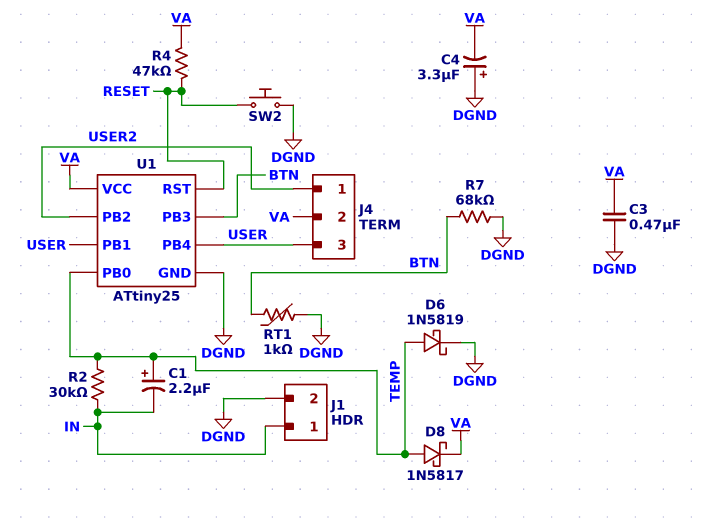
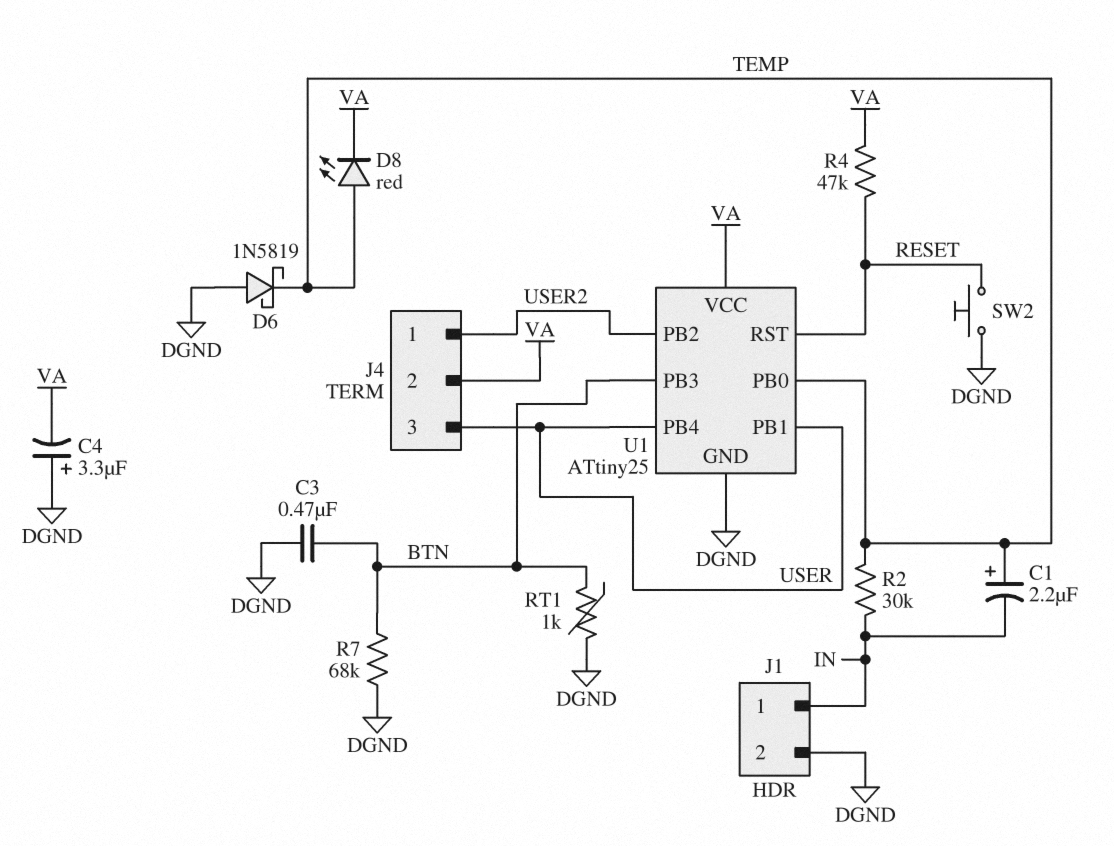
C3: 470nF (DGND, VA) -> 470nF (BTN, DGND)
D6: schottky 1N5819 (A TEMP, K DGND) -> schottky 1N5819 (A DGND, K TEMP)
D8: schottky 1N5817 (A TEMP, K VA) -> LED red (A TEMP, K VA)

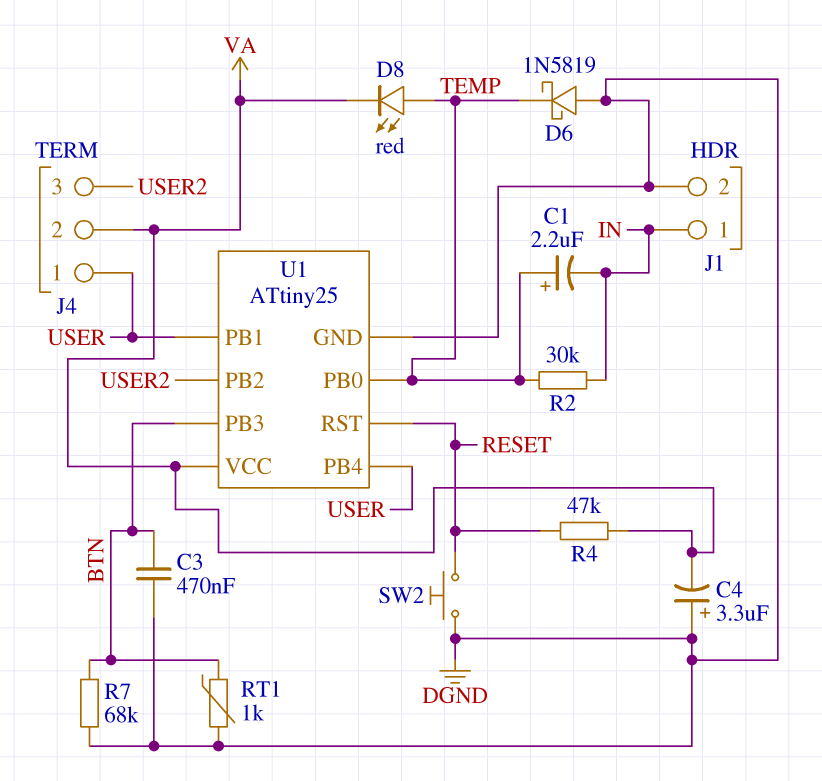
J4 pin 1: USER2 -> USER
J4 pin 3: USER -> USER2

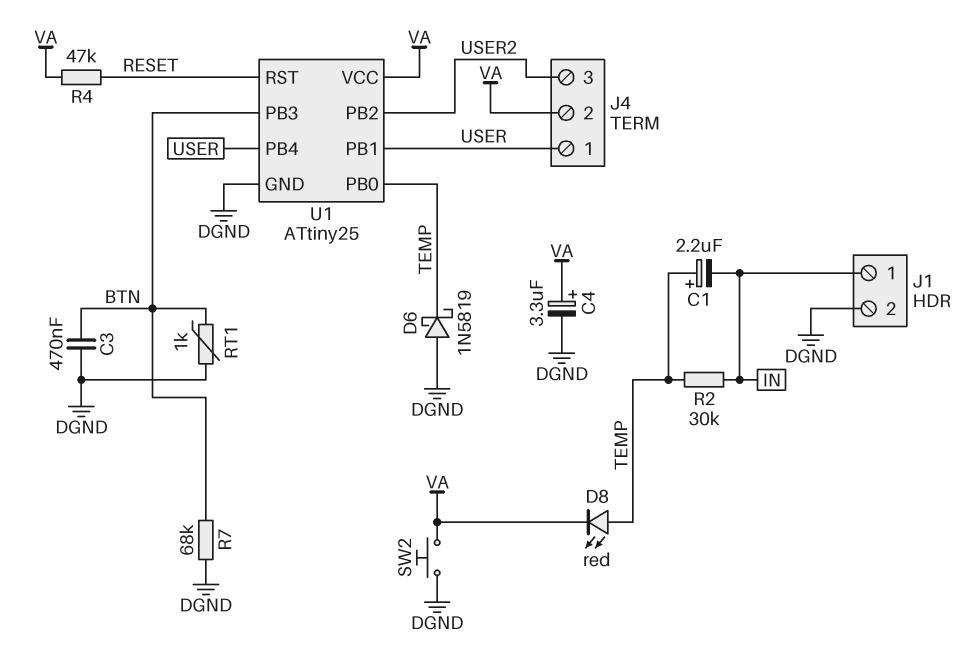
C4: 3.3uF (plus DGND, minus VA) -> 3.3uF (plus VA, minus DGND)
SW2: button (DGND, RESET) -> button (DGND, VA)

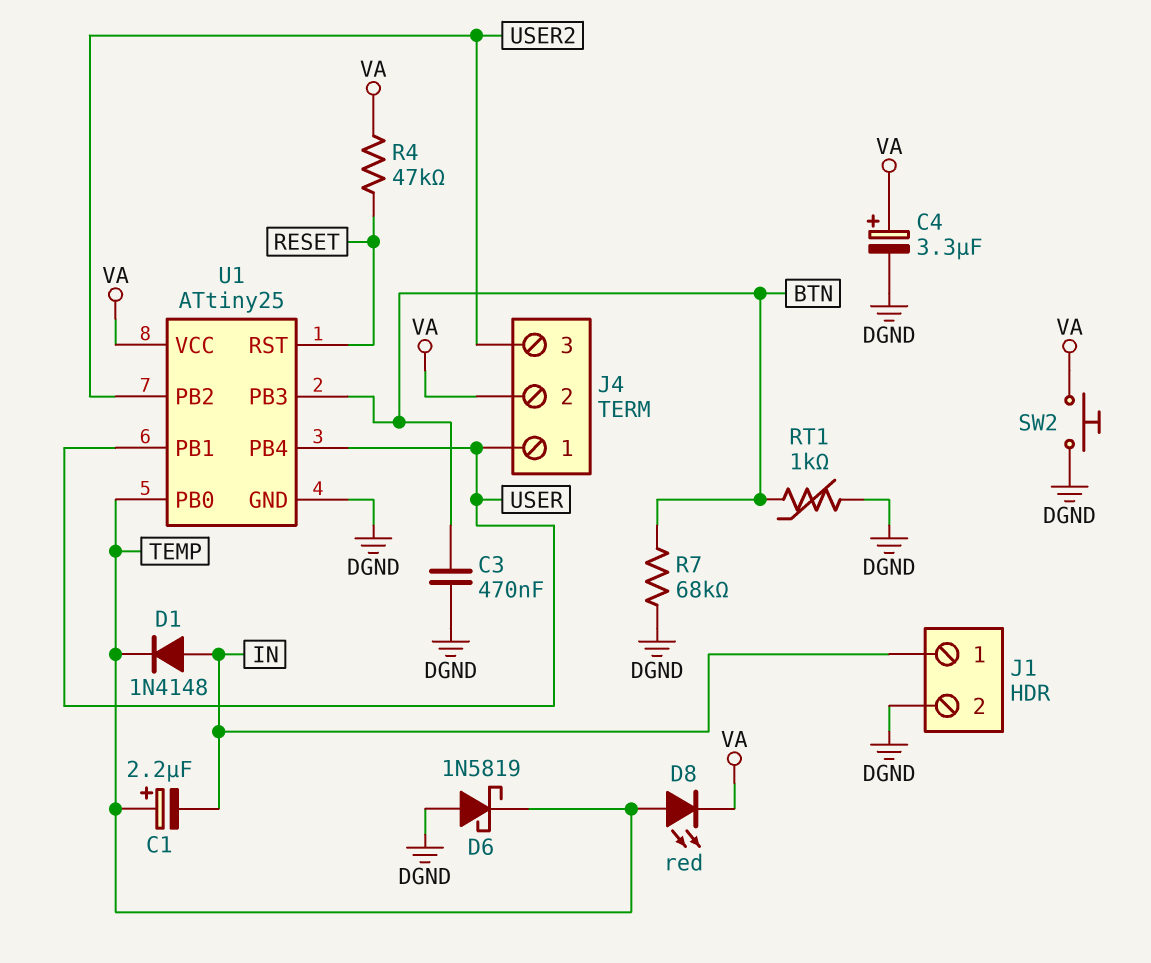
D1: none -> diode 1N4148 (A IN, K TEMP)
R2: 30k (IN, TEMP) -> none

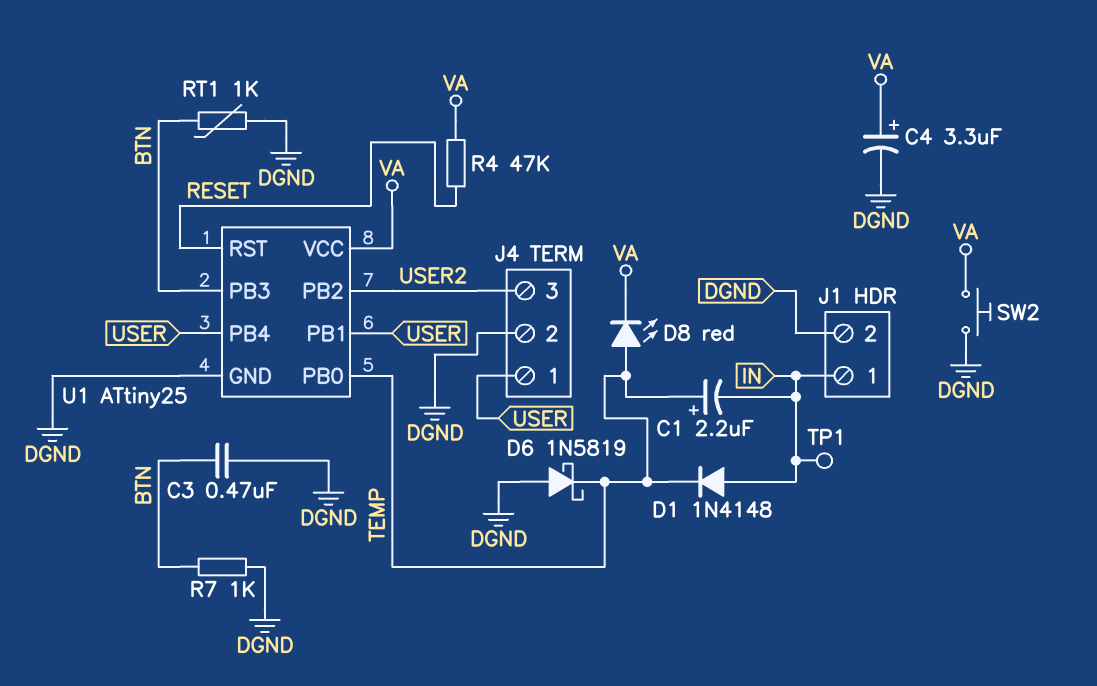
J4 pin 2: VA -> DGND
R7: 68k (BTN, DGND) -> 1k (BTN, DGND)
TP1: none -> test point (IN)

